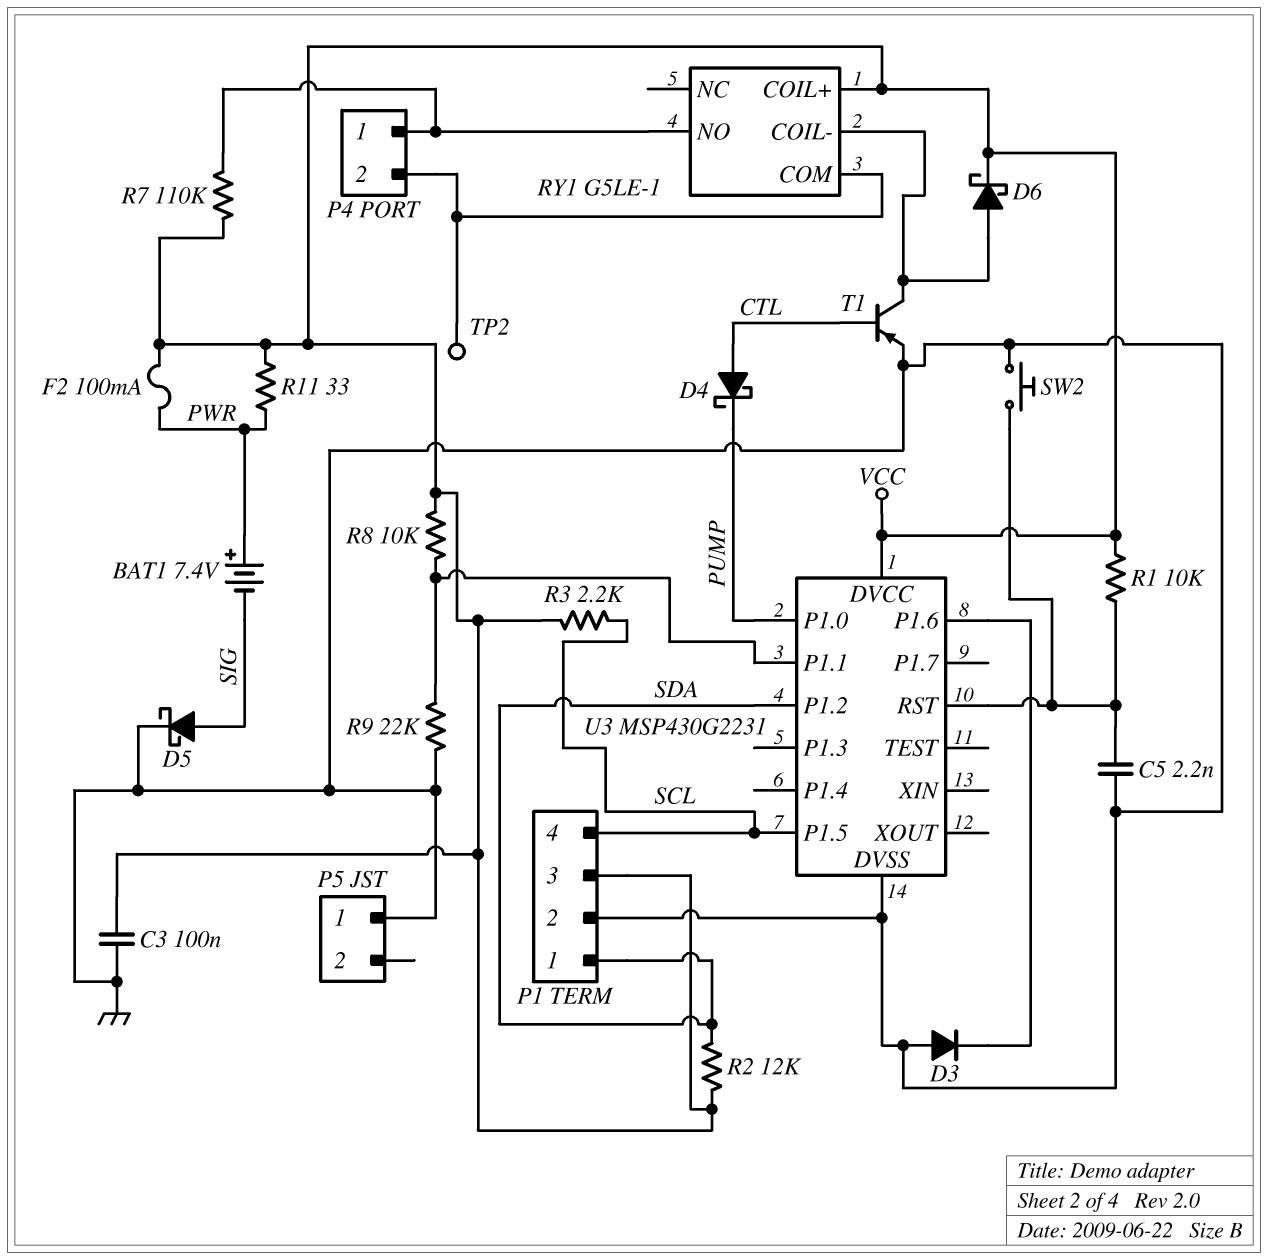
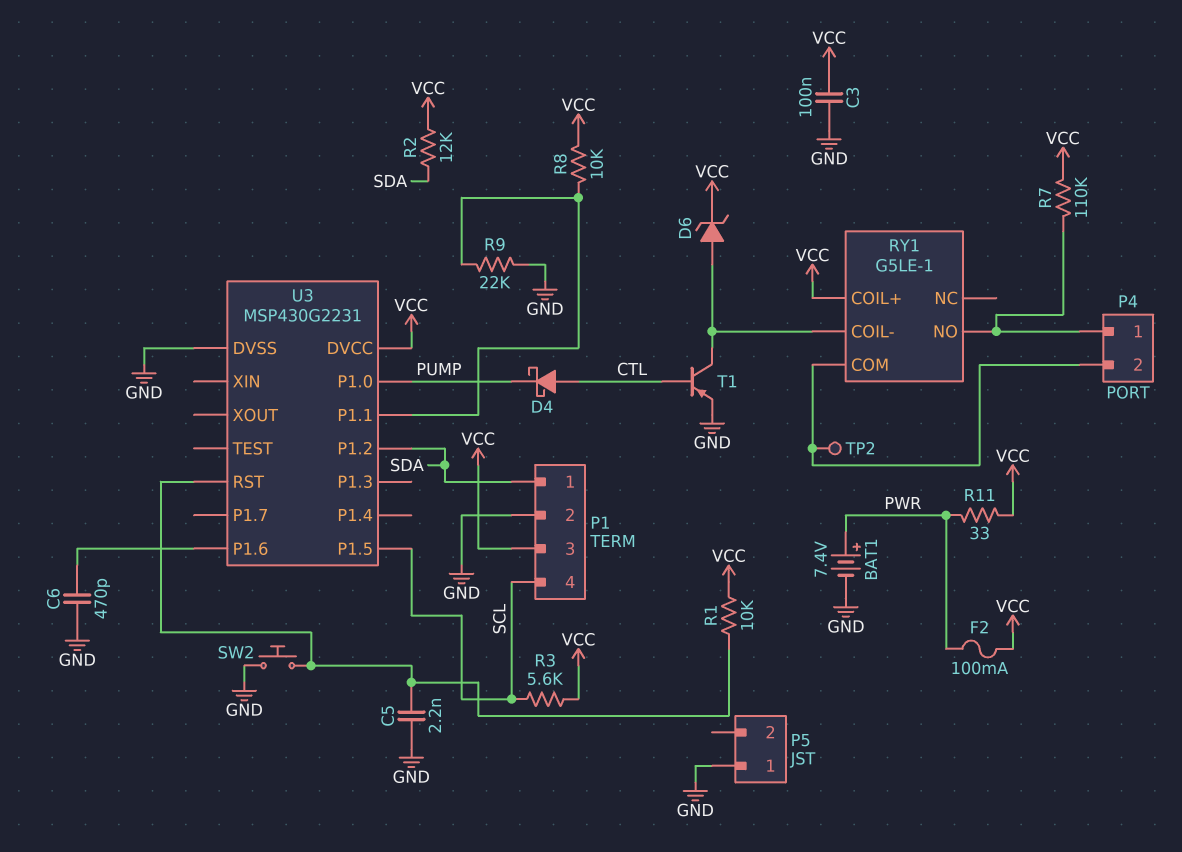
BAT1: 7.4V (plus PWR, minus SIG) -> 7.4V (plus PWR, minus GND)
C6: none -> 470pF (GND, U3/P1.6)
D3: diode (A GND, K U3/P1.6) -> none
D5: schottky (A SIG, K GND) -> none
D6: schottky (A RY1/COIL-, K VCC) -> zener (A RY1/COIL-, K VCC)
R3: 2.2k (SCL, VCC) -> 5.6k (SCL, VCC)

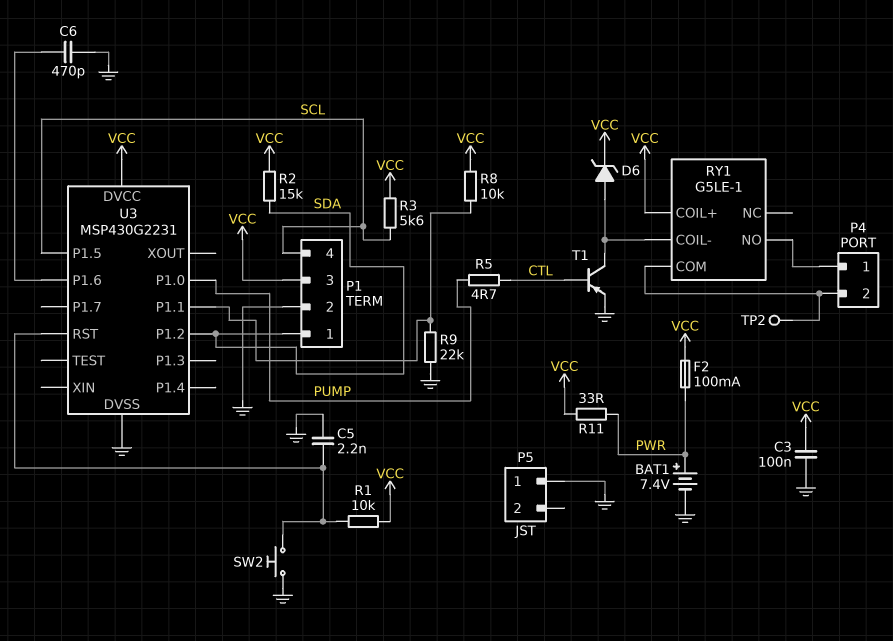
D4: schottky (A CTL, K PUMP) -> none
R2: 12k (SDA, VCC) -> 15k (SDA, VCC)
R5: none -> 4.7 (CTL, PUMP)
R7: 110k (P4/1, VCC) -> none

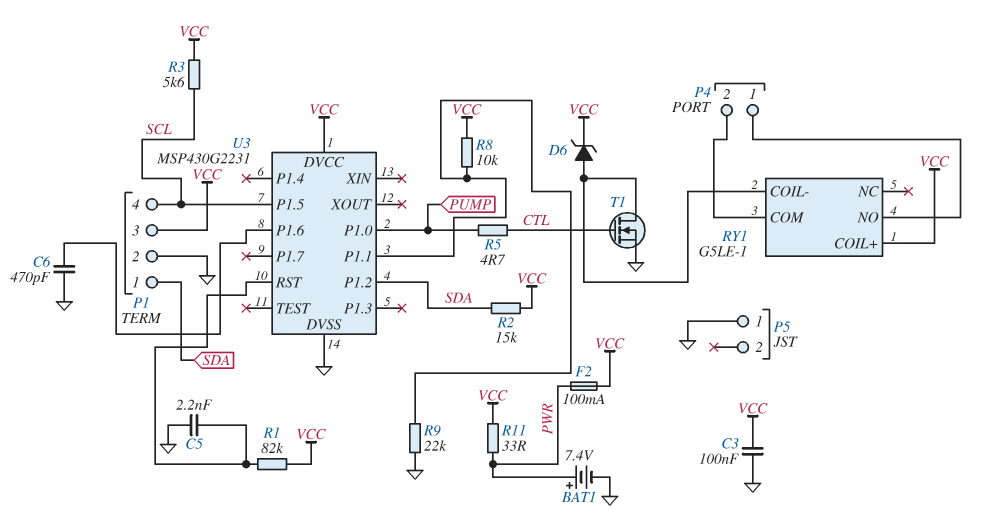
R1: 10k (U3/RST, VCC) -> 82k (U3/RST, VCC)
SW2: button (GND, U3/RST) -> none
T1: PNP (B CTL, C RY1/COIL-, E GND) -> NMOS (G CTL, D RY1/COIL-, S GND)
TP2: test point (P4/2) -> none

